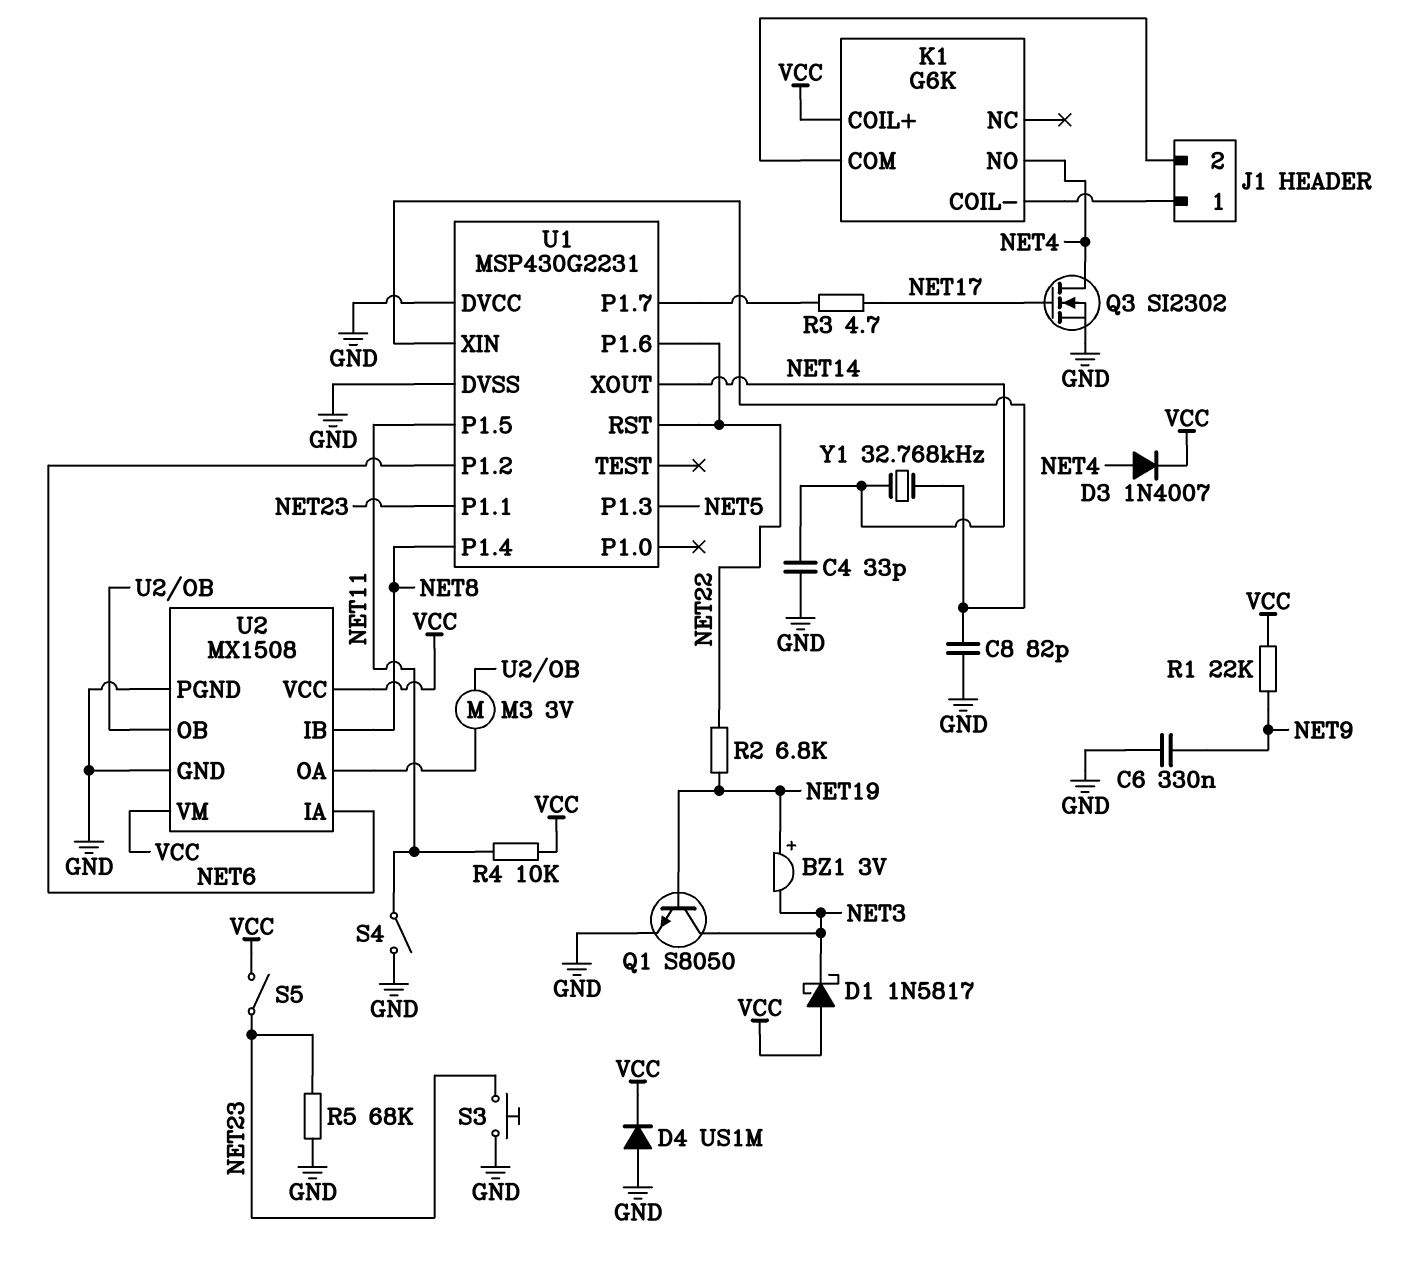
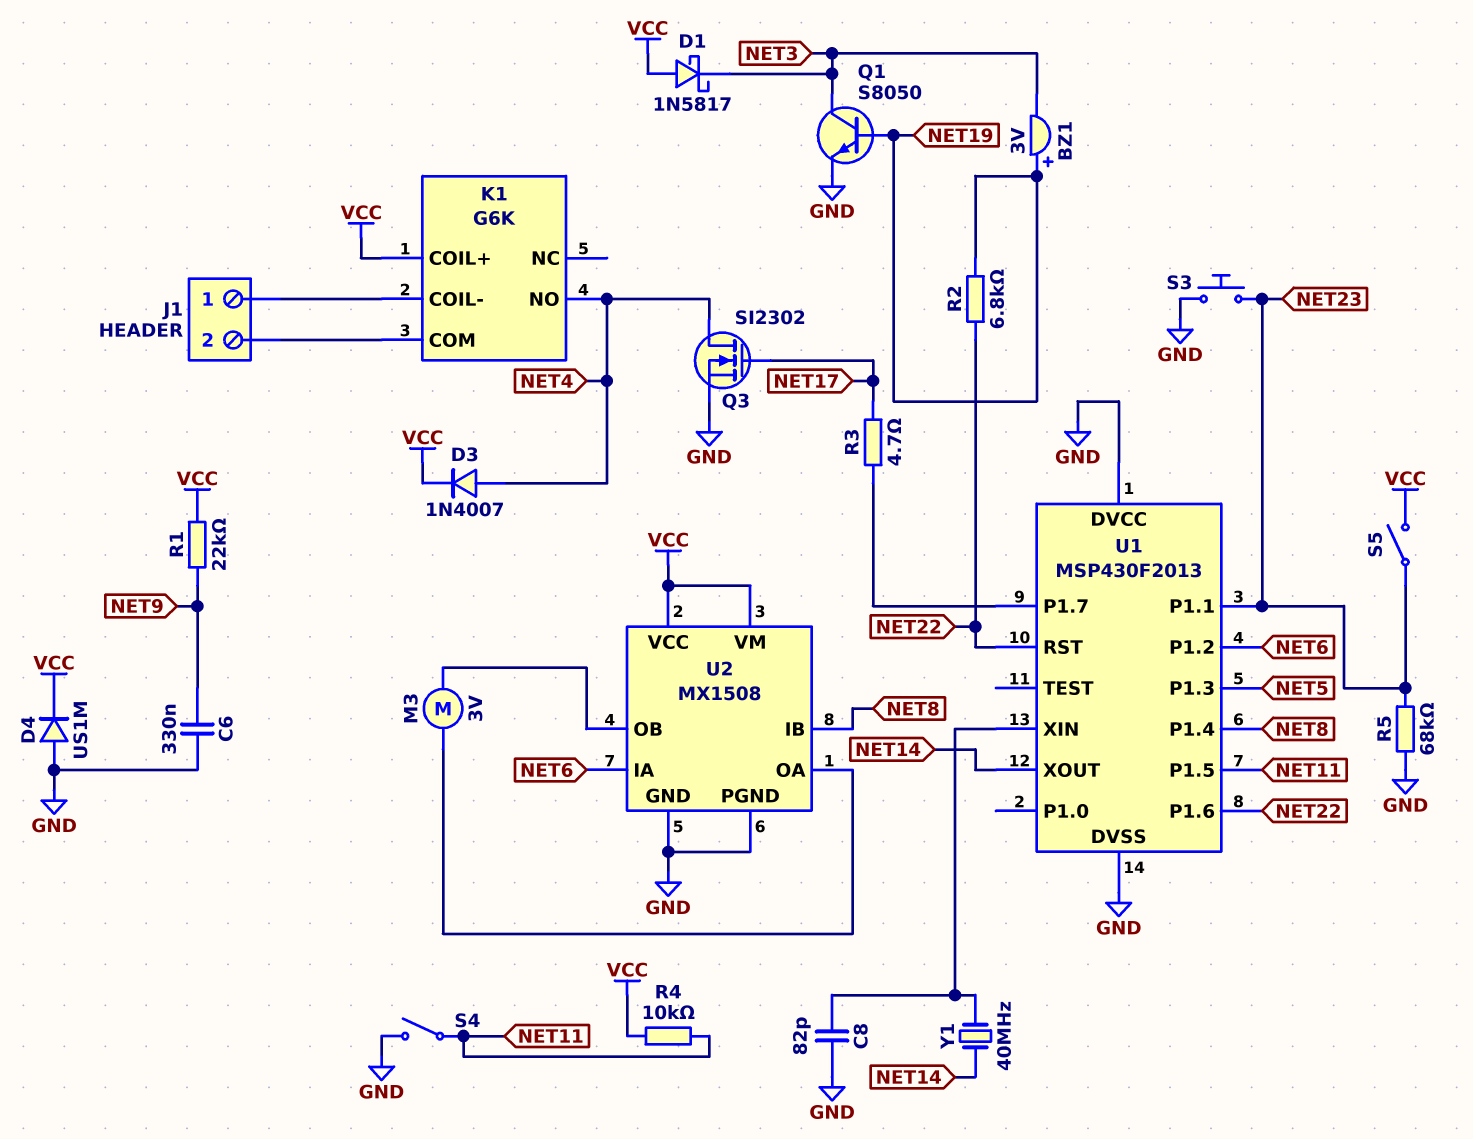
C4: 33pF (GND, NET14) -> none
U1: MSP430G2231 -> MSP430F2013
Y1: 32.768kHz (NET14, U1/XIN) -> 40MHz (NET14, U1/XIN)

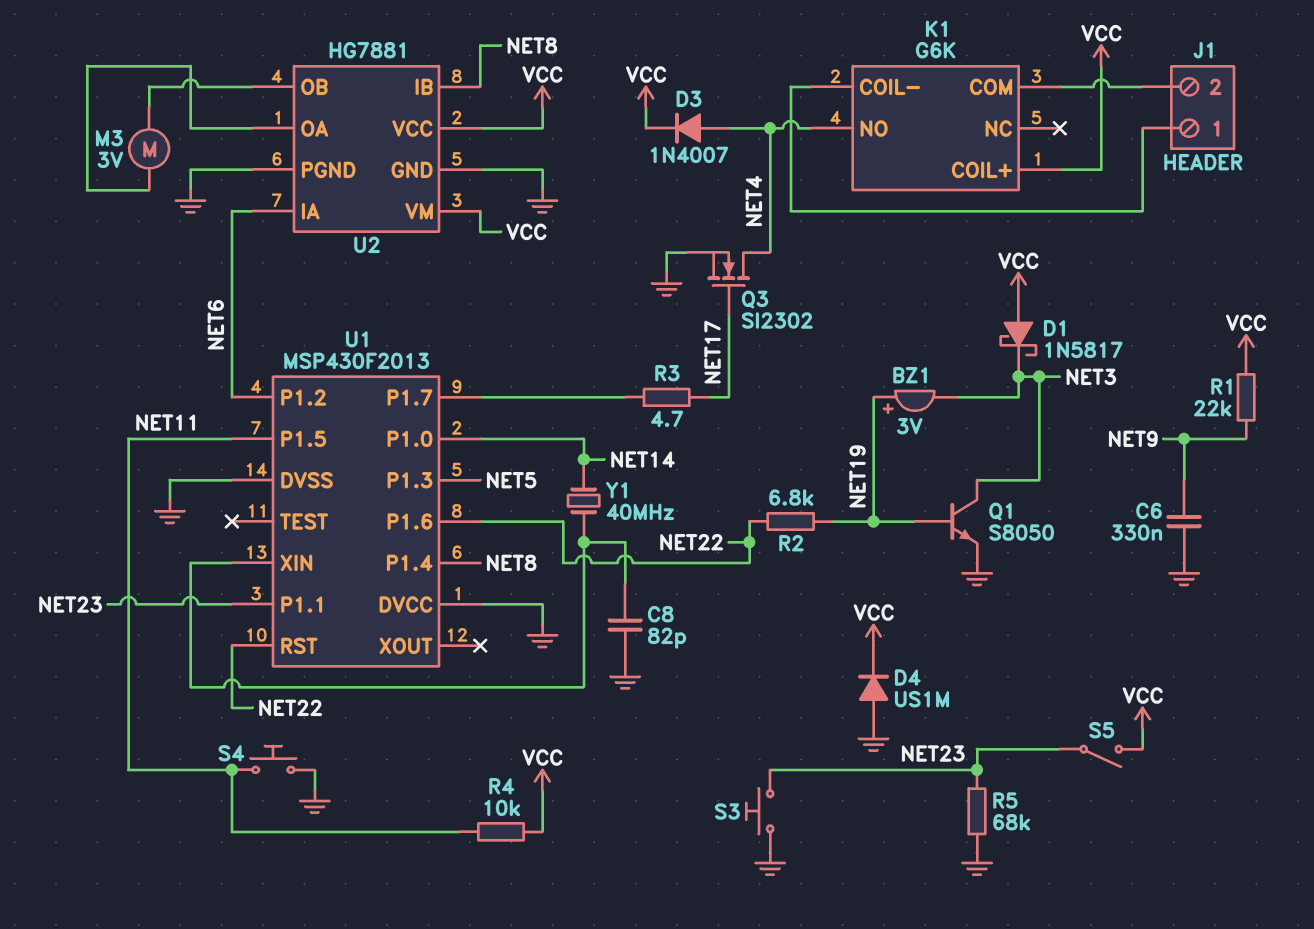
S4: switch (GND, NET11) -> button (GND, NET11)
U1 pin P1.0: none -> NET14
U1 pin XOUT: NET14 -> none
U2: MX1508 -> HG7881

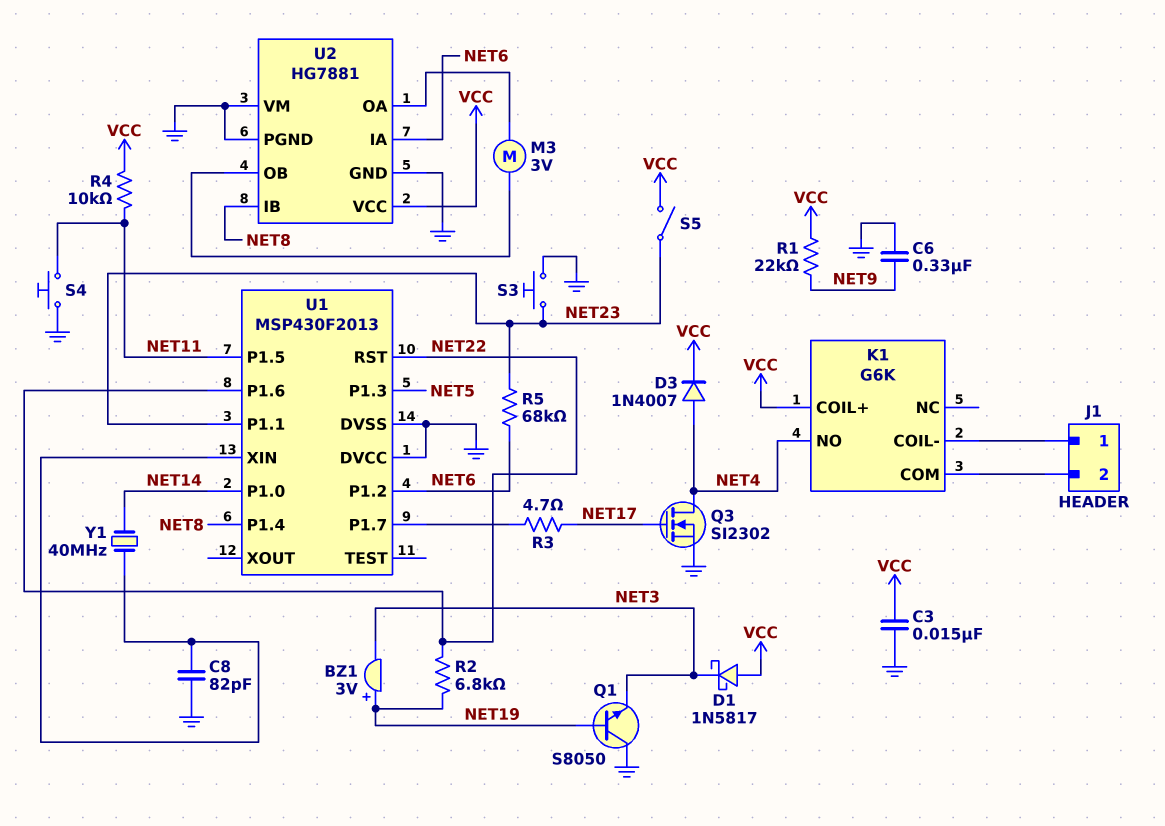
C3: none -> 15nF (GND, VCC)
D4: diode US1M (A GND, K VCC) -> none
Q1: NPN S8050 (B NET19, C NET3, E GND) -> NPN S8050 (B NET19, C GND, E NET3)
R5: 68k (GND, NET23) -> 68k (NET6, NET23)
U2 pin VM: VCC -> GND

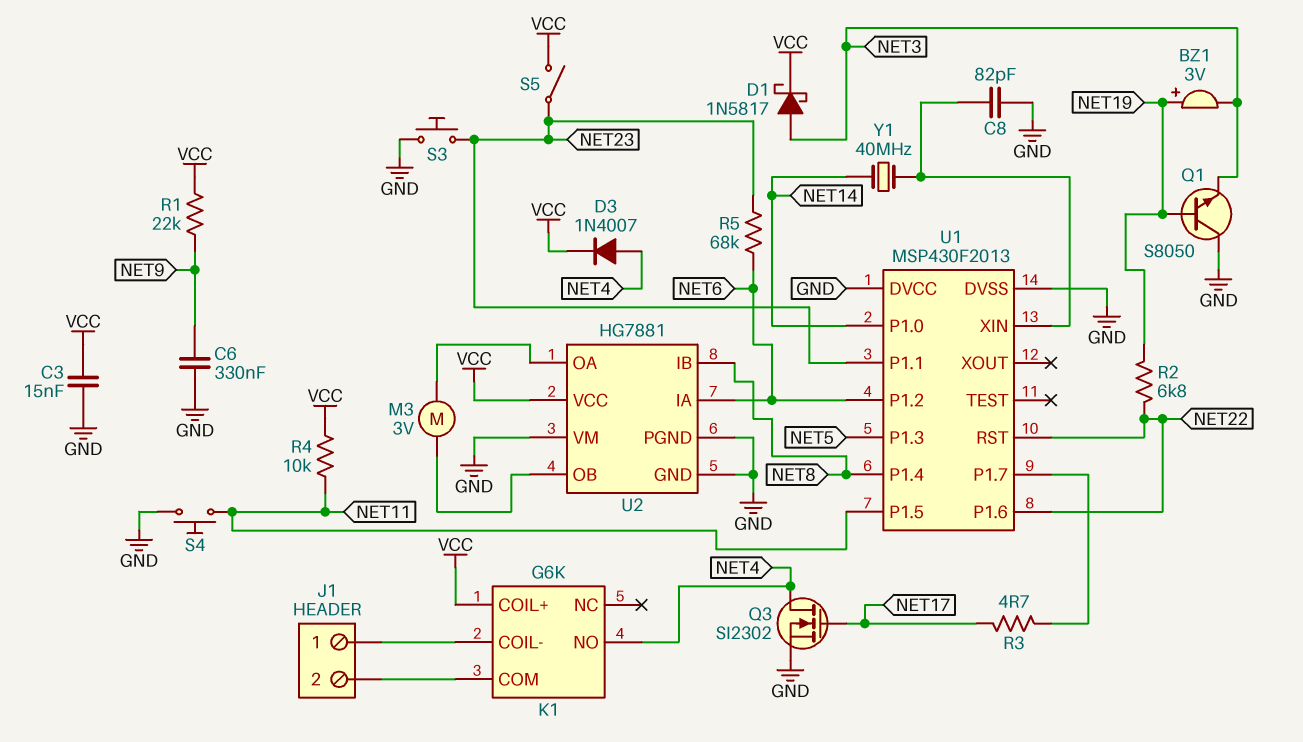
D1: schottky 1N5817 (A VCC, K NET3) -> schottky 1N5817 (A NET3, K VCC)

